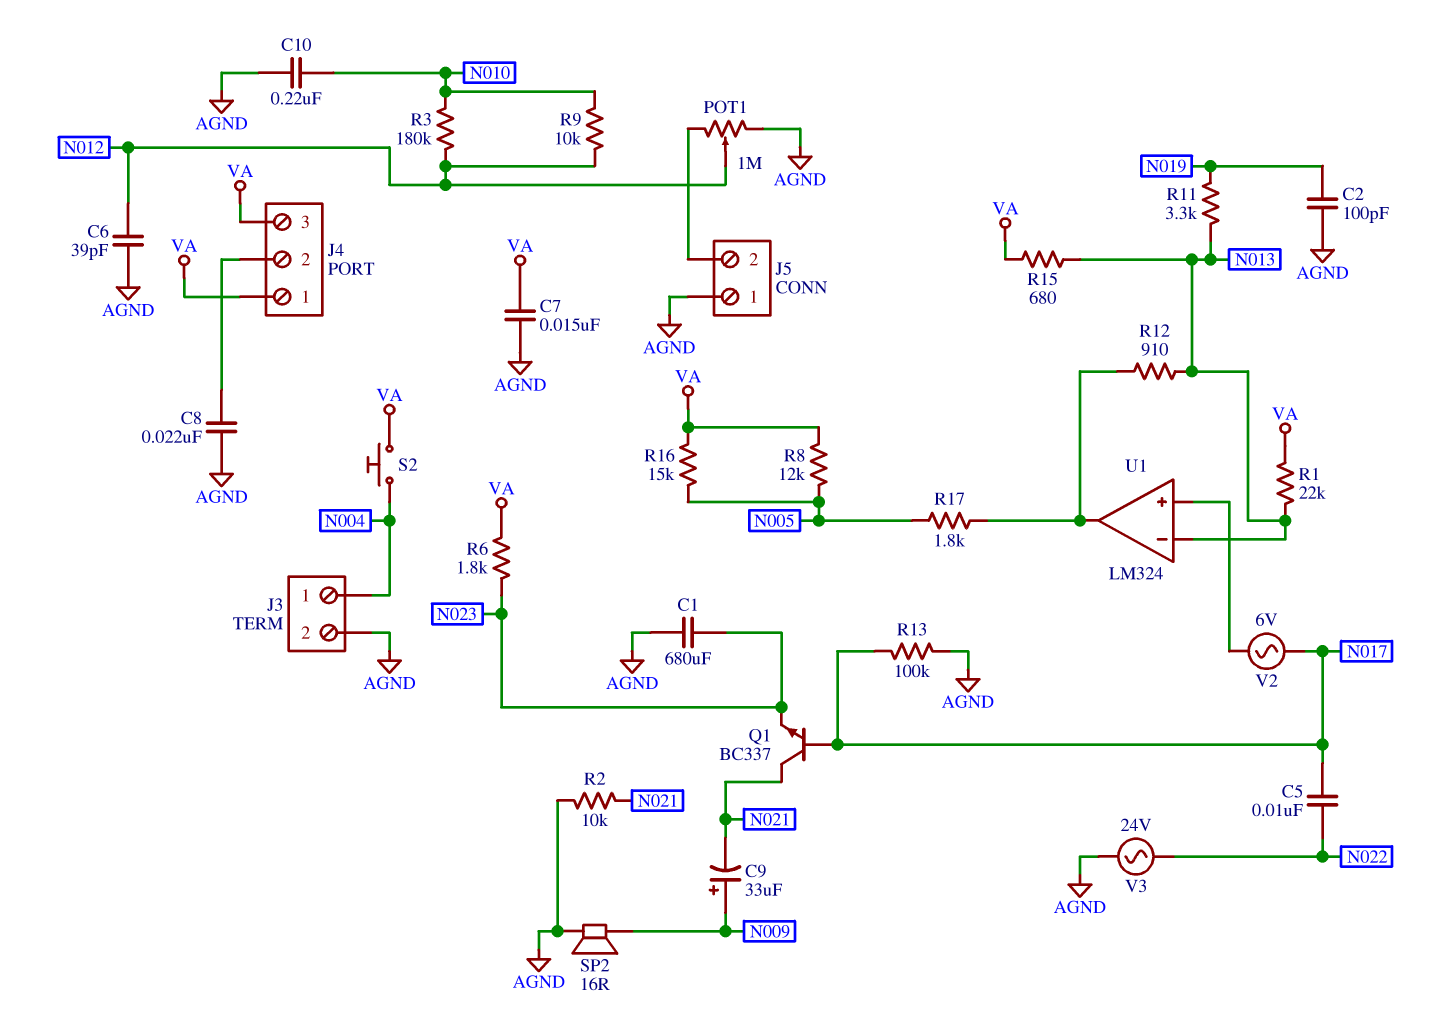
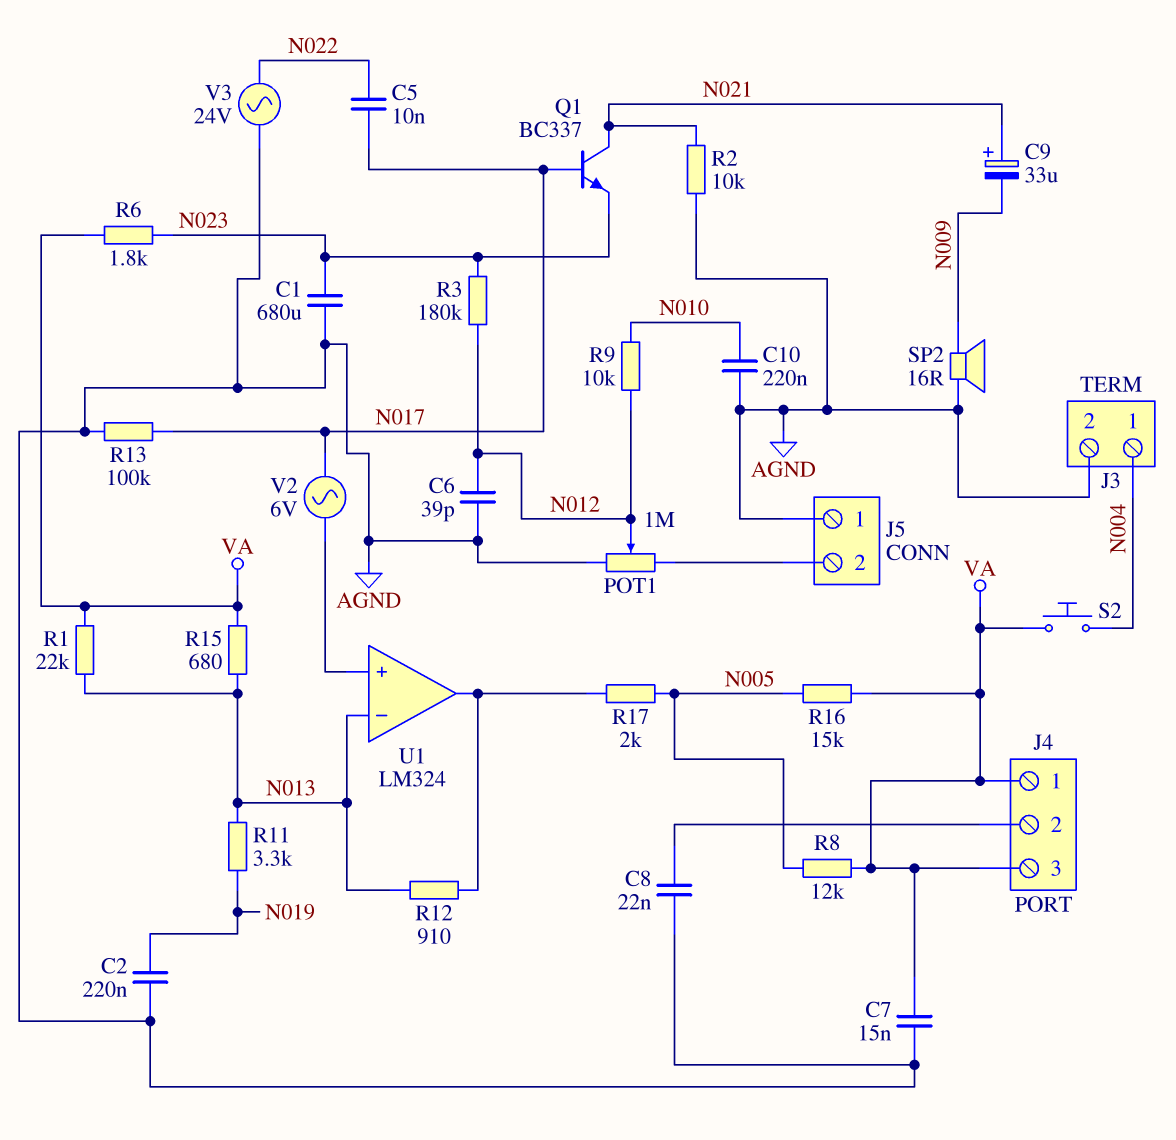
C2: 100pF (AGND, N019) -> 220nF (AGND, N019)
C9: 33uF (plus N009, minus N021) -> 33uF (plus N021, minus N009)
R3: 180k (N010, N012) -> 180k (N012, N023)
R17: 1.8k (N005, U1/out) -> 2k (N005, U1/out)

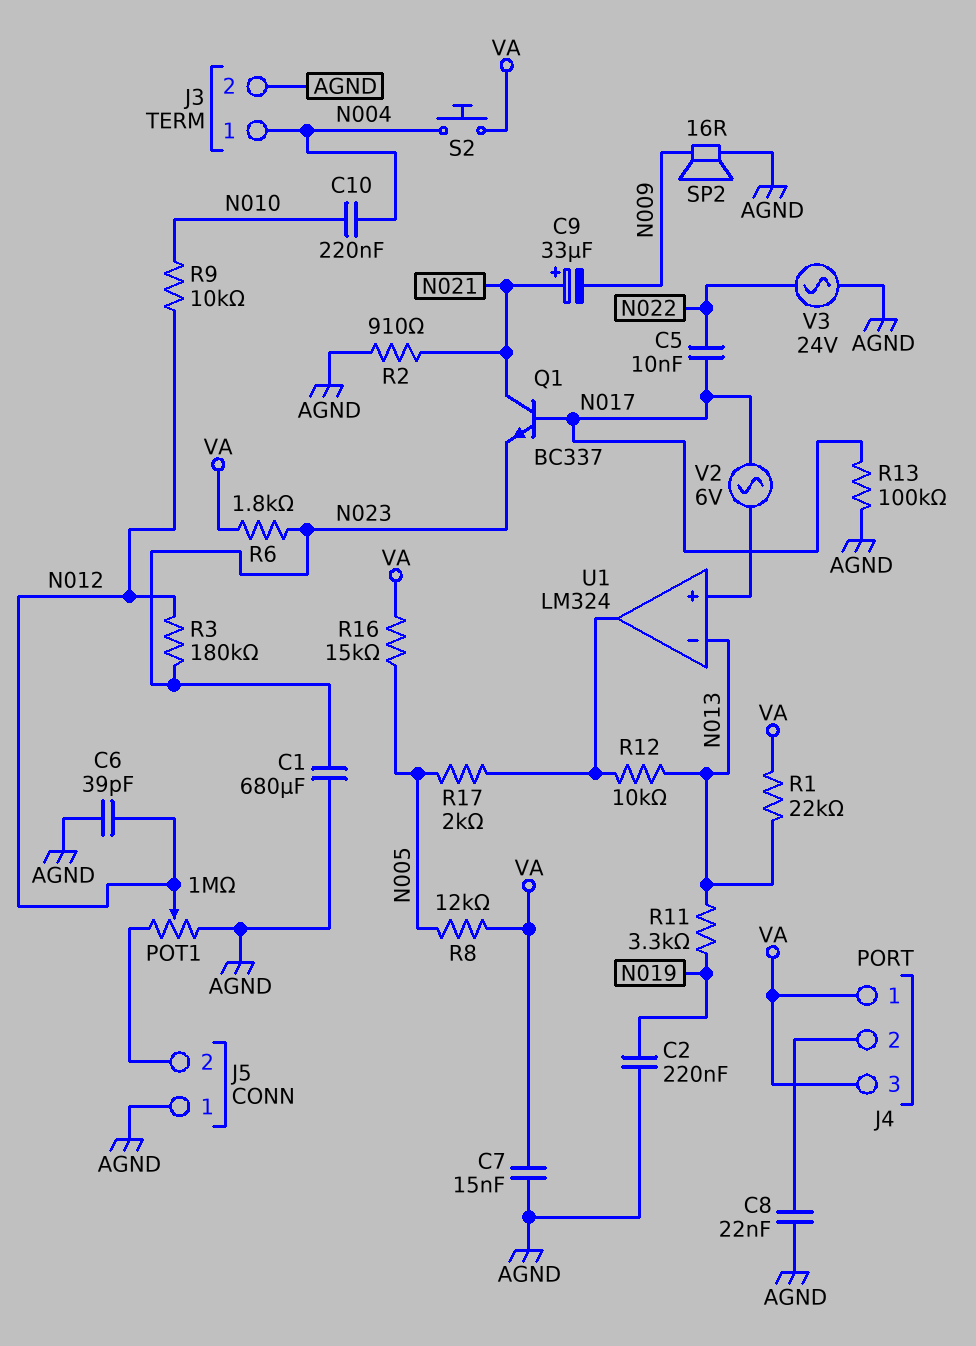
C10: 220nF (AGND, N010) -> 220nF (N004, N010)
R2: 10k (AGND, N021) -> 910 (AGND, N021)
R12: 910 (N013, U1/out) -> 10k (N013, U1/out)
R15: 680 (N013, VA) -> none

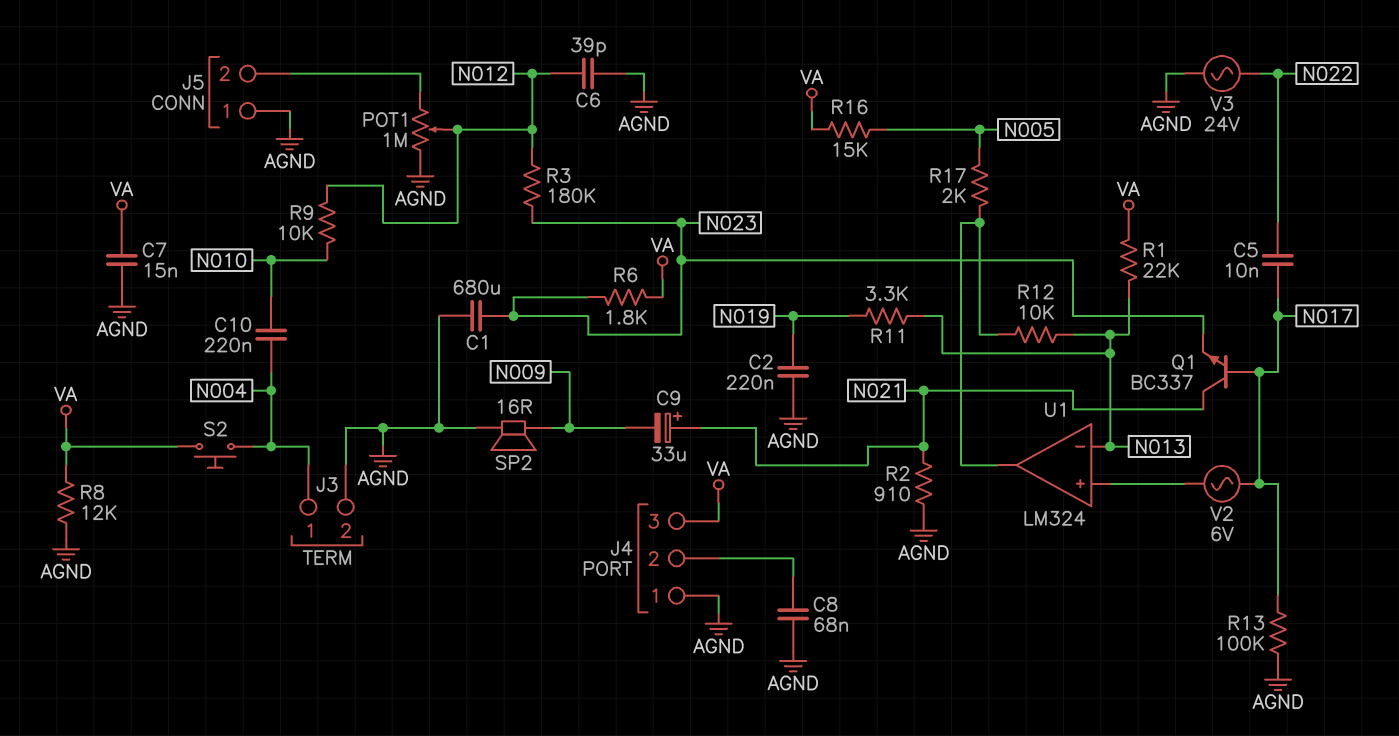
C8: 22nF (AGND, J4/2) -> 68nF (AGND, J4/2)
J4 pin 1: VA -> AGND
R8: 12k (N005, VA) -> 12k (AGND, VA)

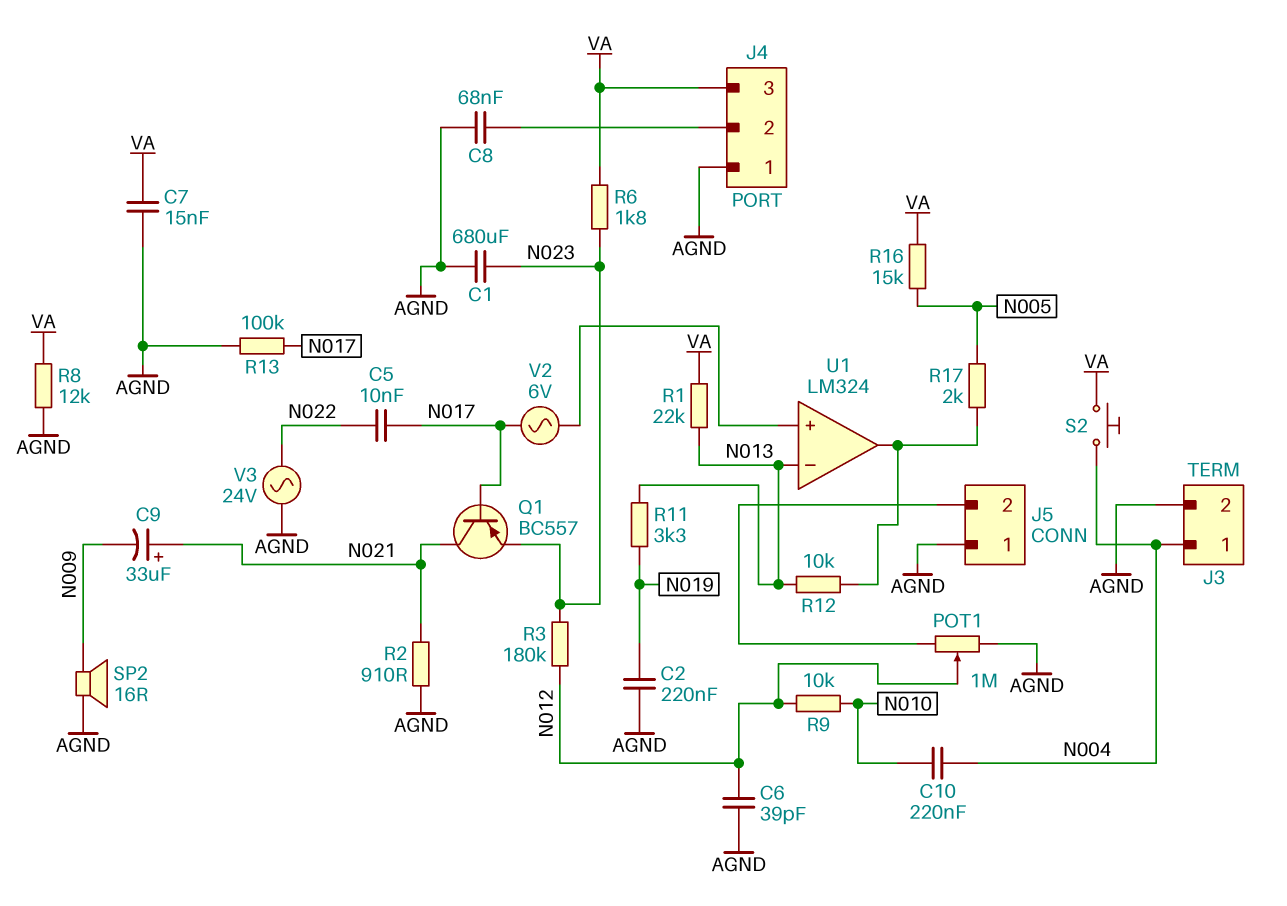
Q1: NPN BC337 (B N017, C N021, E N023) -> PNP BC557 (B N017, C N021, E N023)

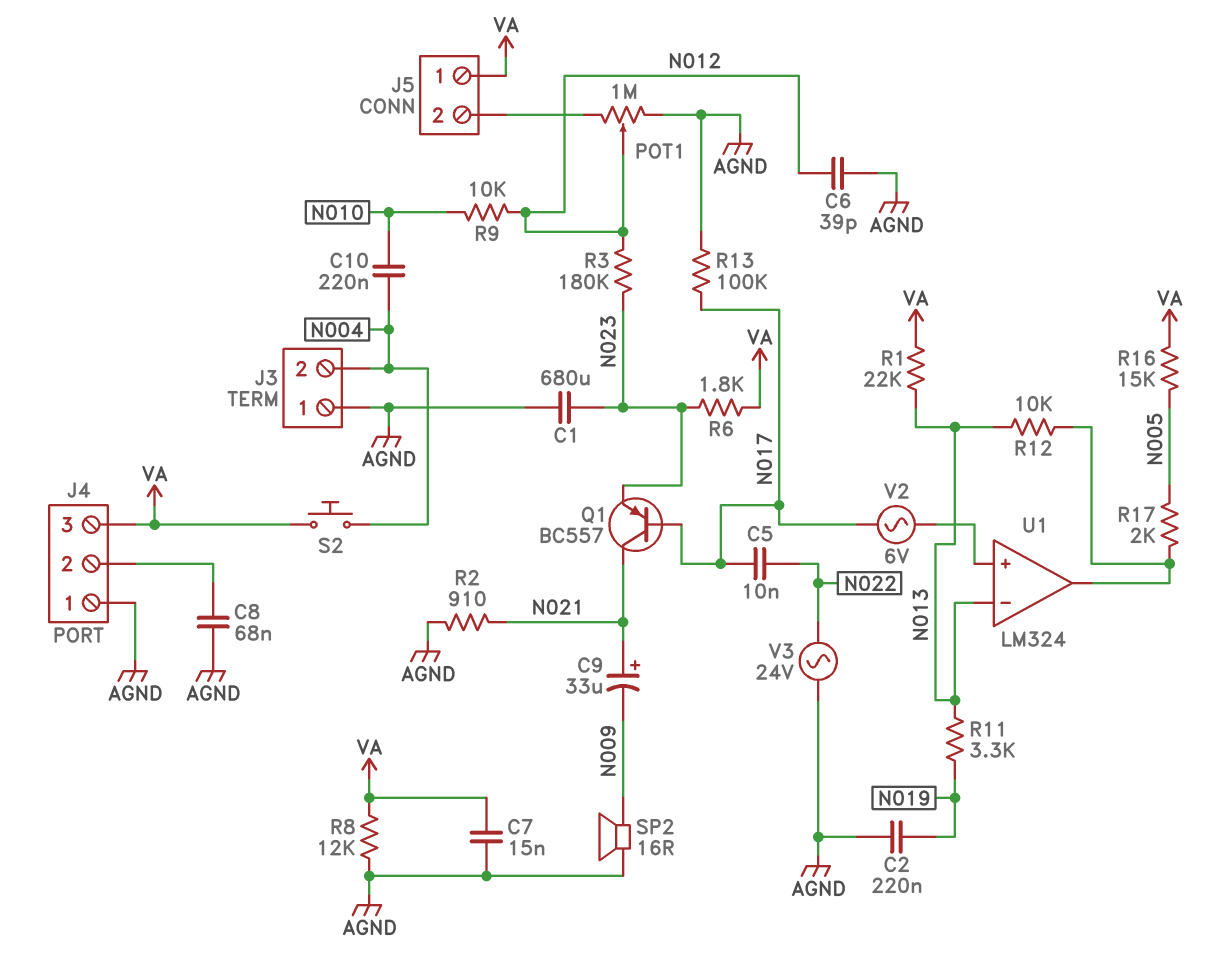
J3 pin 1: N004 -> AGND
J3 pin 2: AGND -> N004
J5 pin 1: AGND -> VA

